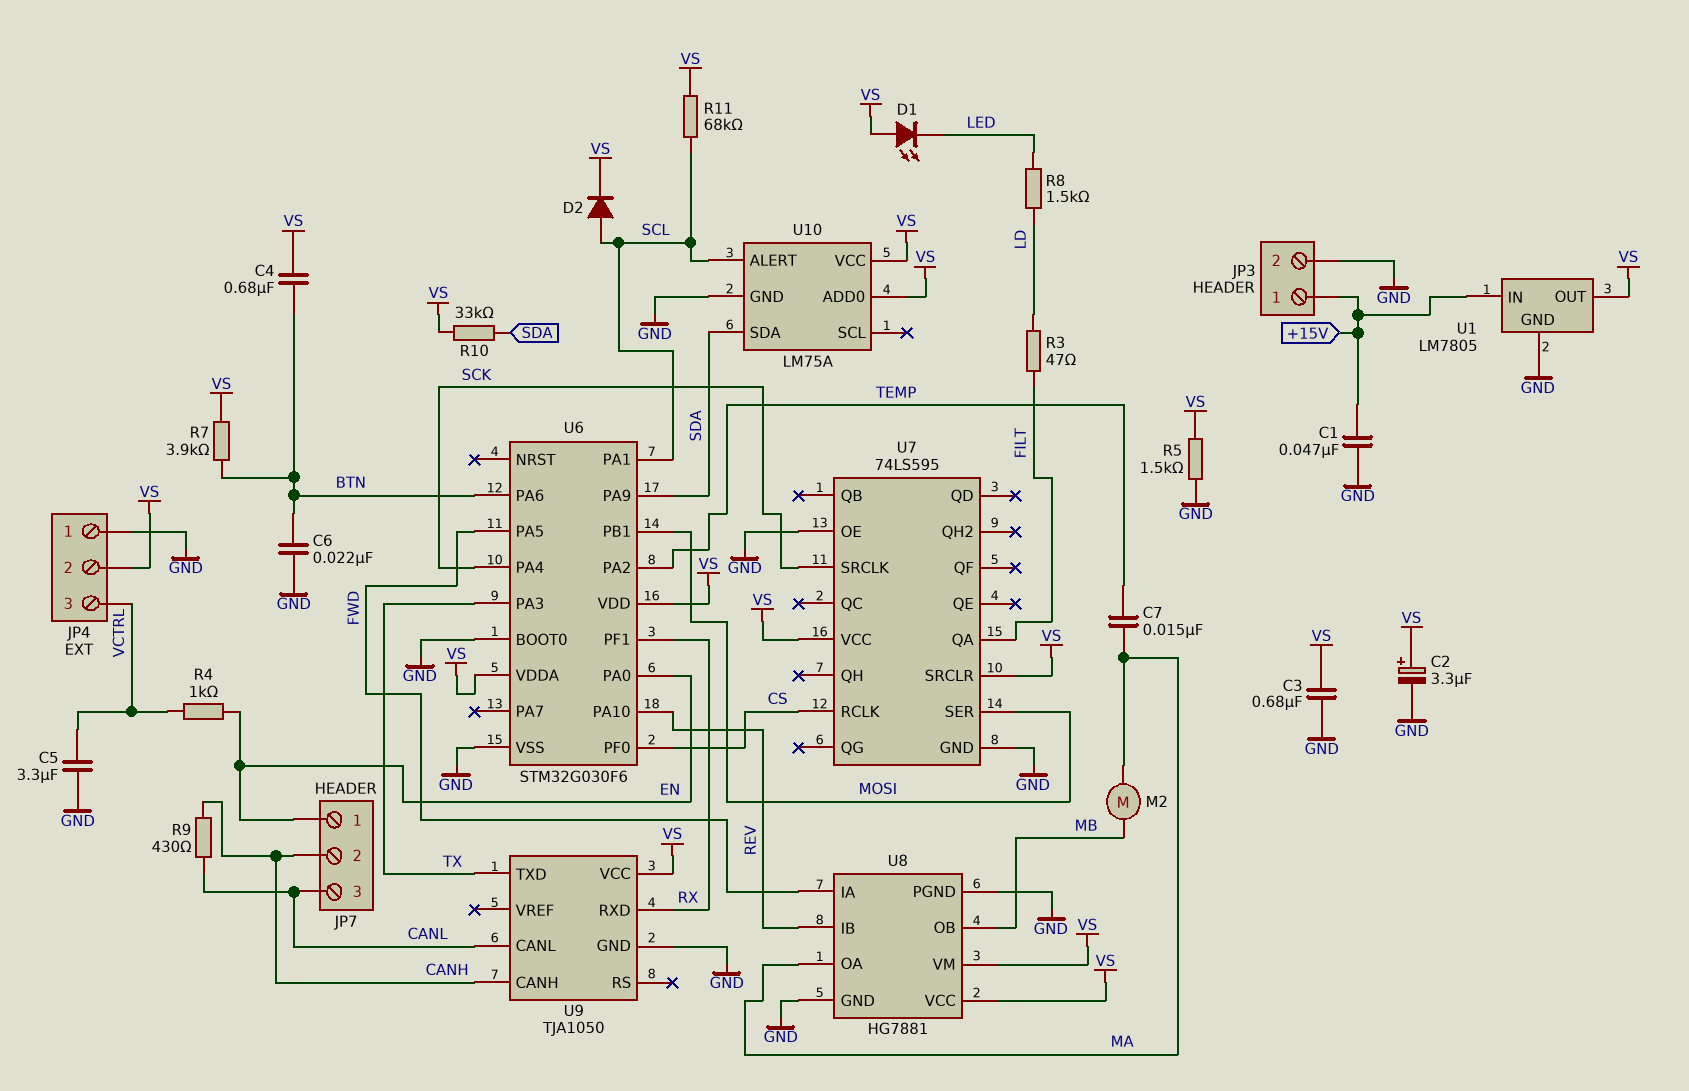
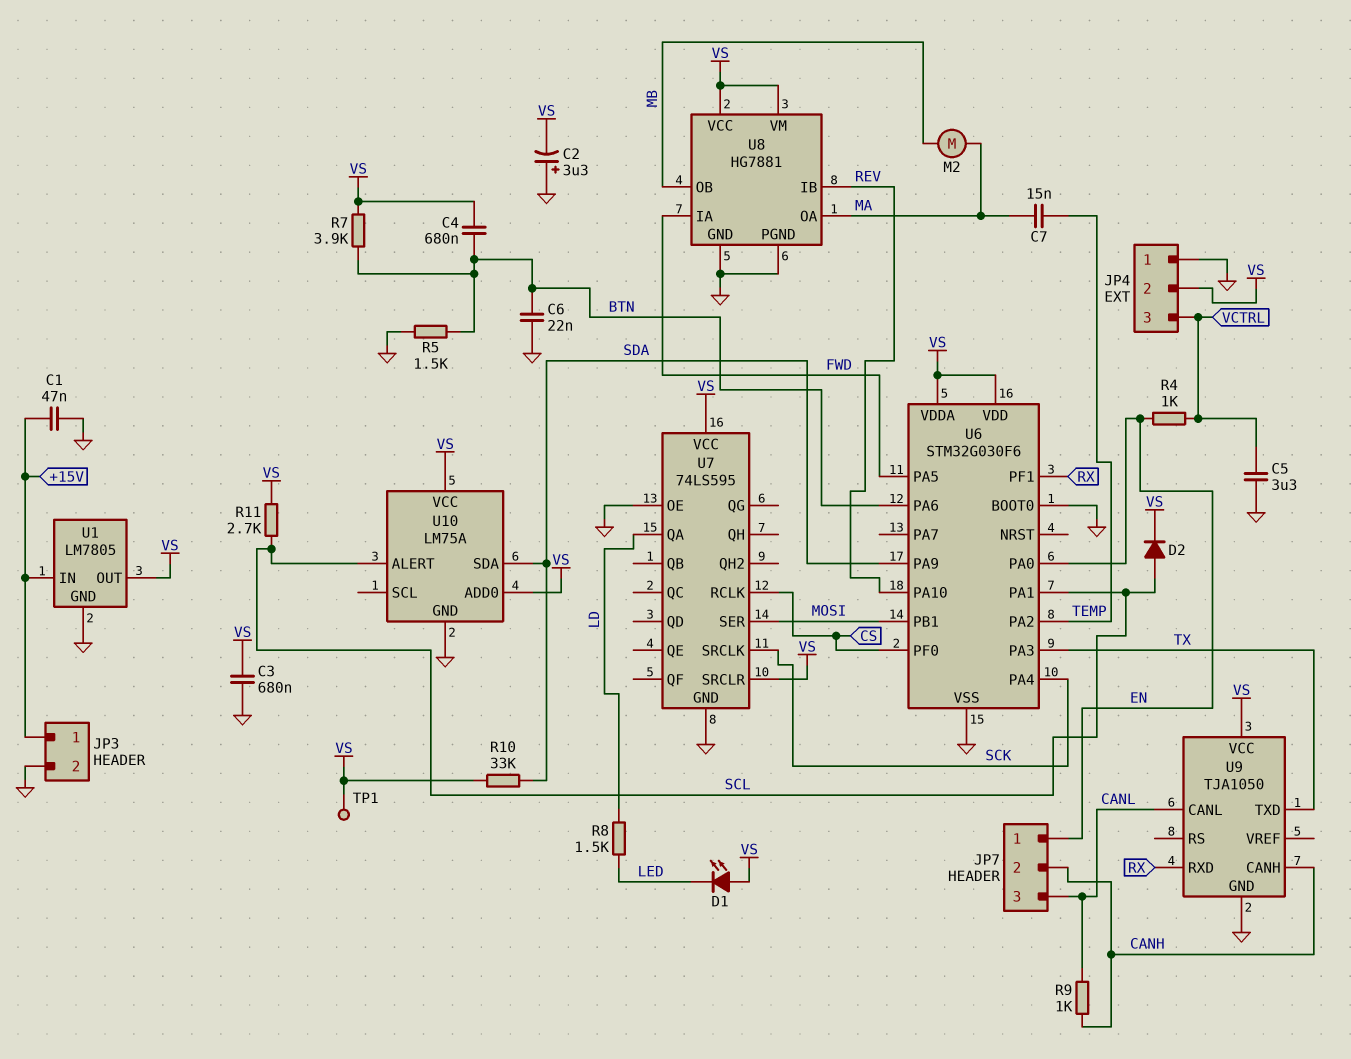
C2: 3.3uF (plus VS, minus GND) -> 3.3uF (plus GND, minus VS)
R3: 47 (FILT, LD) -> none
R5: 1.5k (GND, VS) -> 1.5k (BTN, GND)
R9: 430 (CANH, CANL) -> 1k (CANH, CANL)
R11: 68k (SCL, VS) -> 2.7k (SCL, VS)
TP1: none -> test point (VS)
U7 pin QA: FILT -> LD

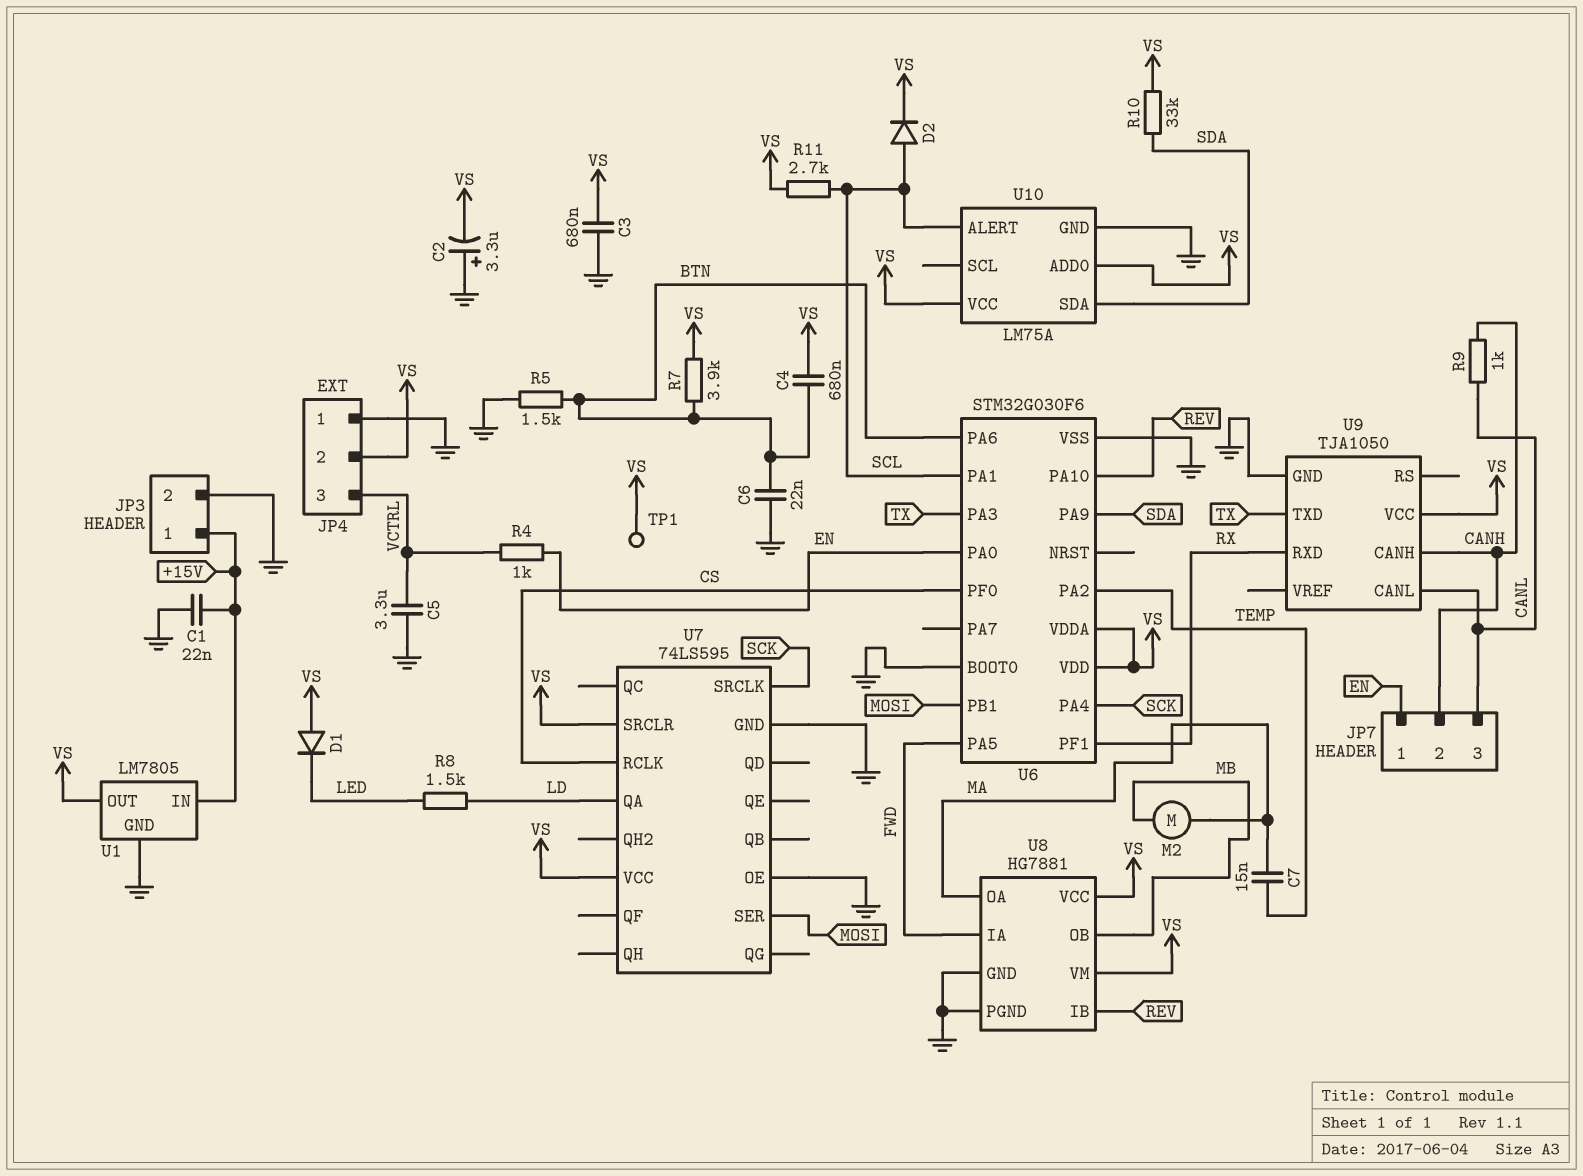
C1: 47nF (+15V, GND) -> 22nF (+15V, GND)
D1: LED (A VS, K LED) -> diode (A VS, K LED)

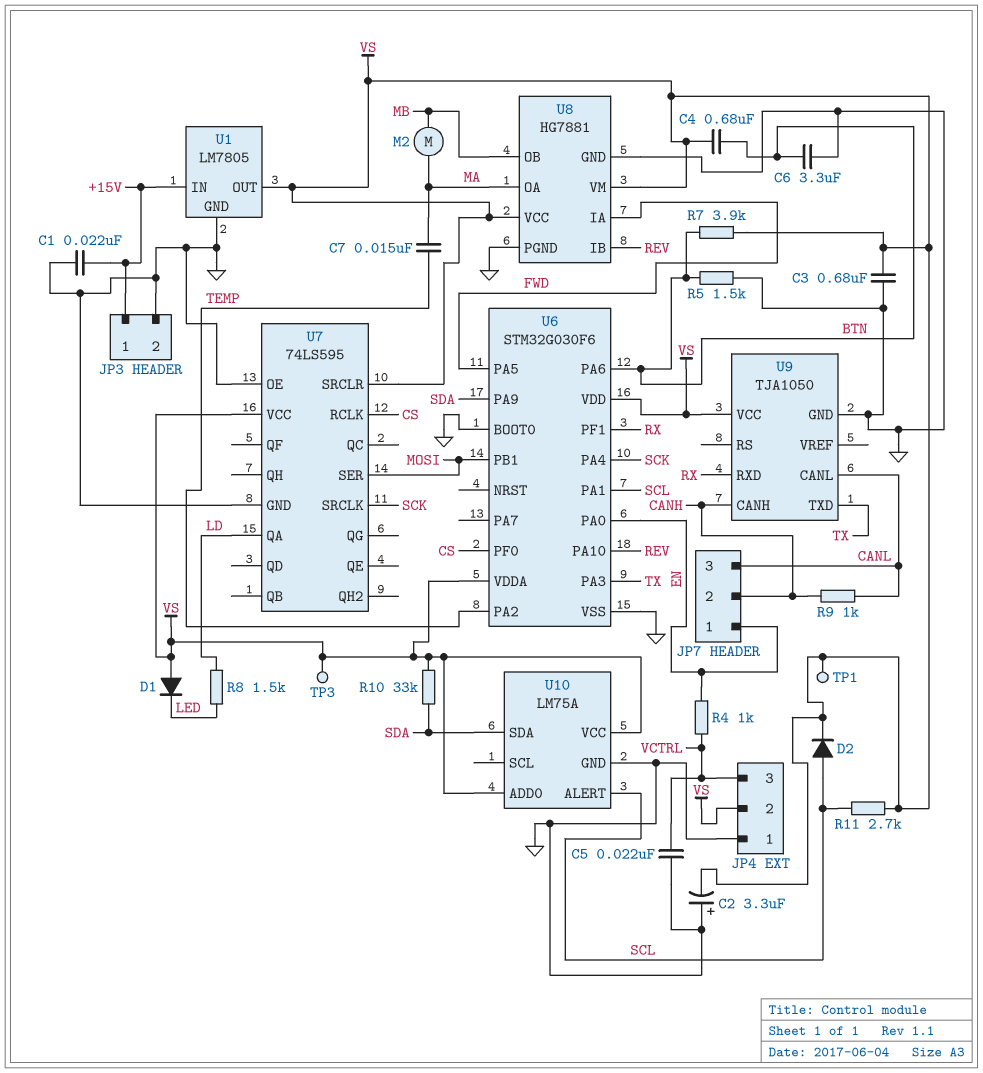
C5: 3.3uF (GND, VCTRL) -> 22nF (GND, VCTRL)
C6: 22nF (BTN, GND) -> 3.3uF (BTN, GND)
TP3: none -> test point (VS)

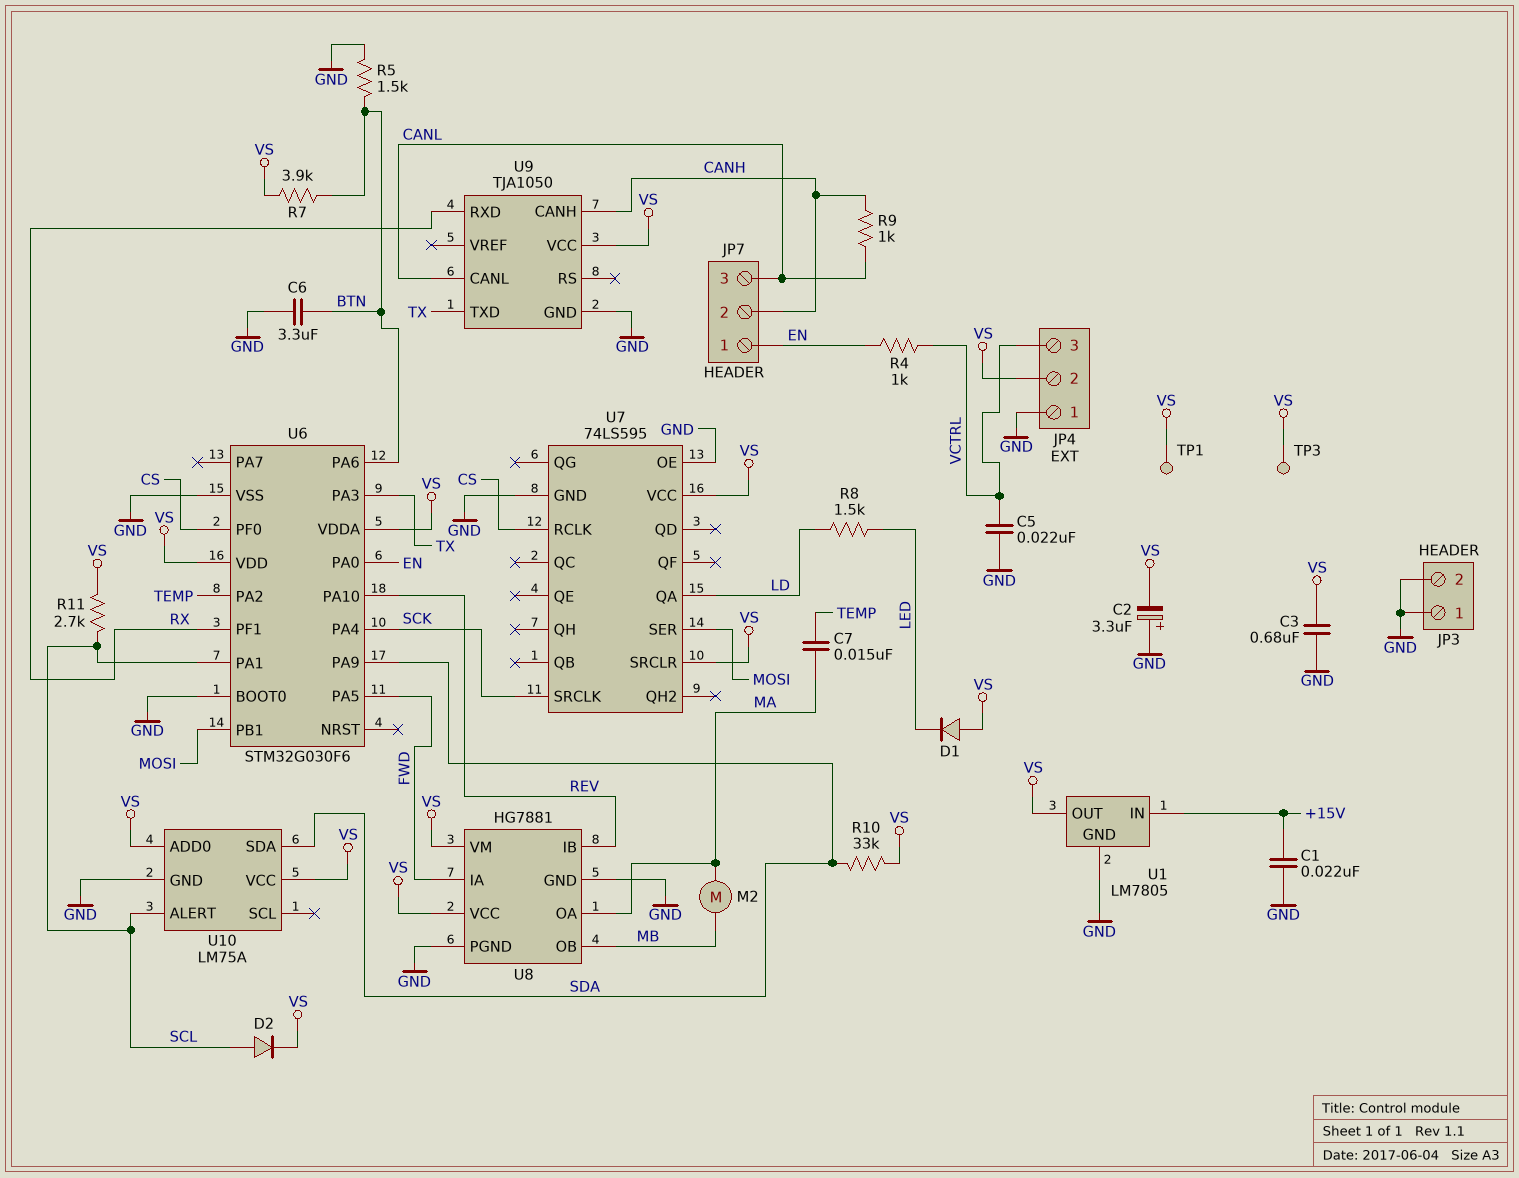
C4: 680nF (BTN, VS) -> none
JP3 pin 1: +15V -> GND

